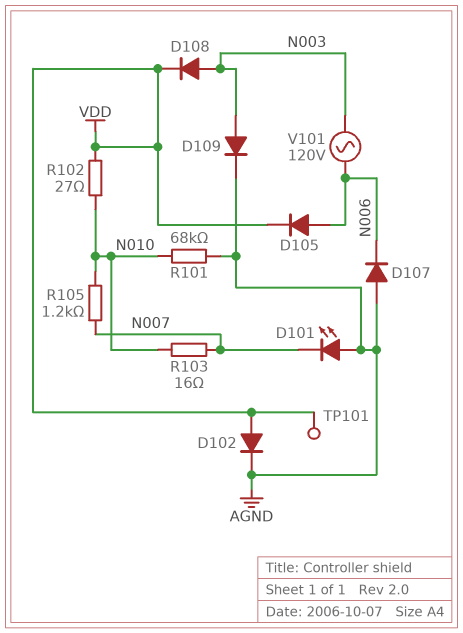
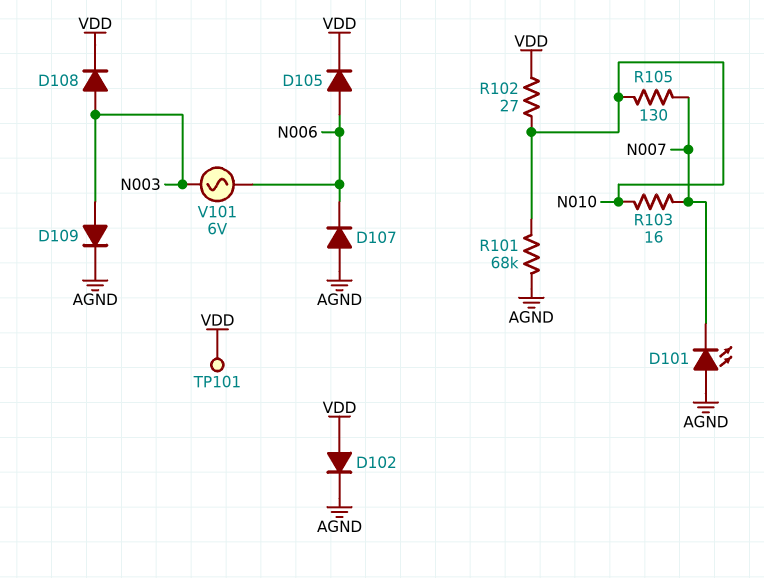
R105: 1.2k (N007, N010) -> 130 (N007, N010)
V101: AC 120V (N003, N006) -> AC 6V (N003, N006)

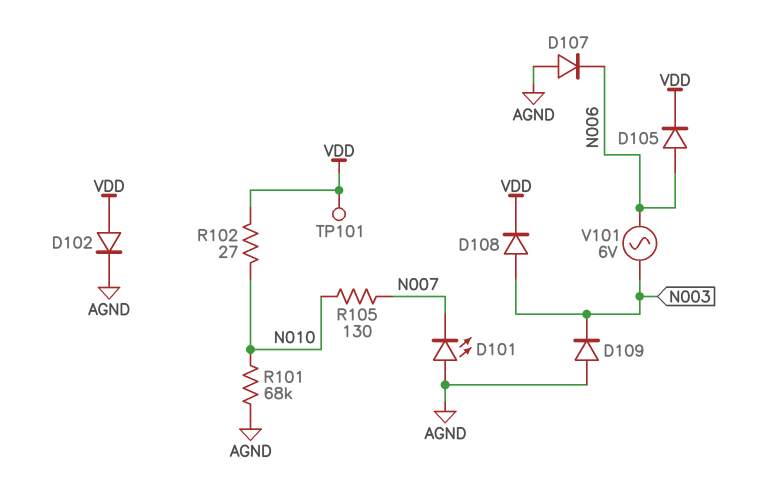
D109: diode (A N003, K AGND) -> diode (A AGND, K N003)
R103: 16 (N007, N010) -> none

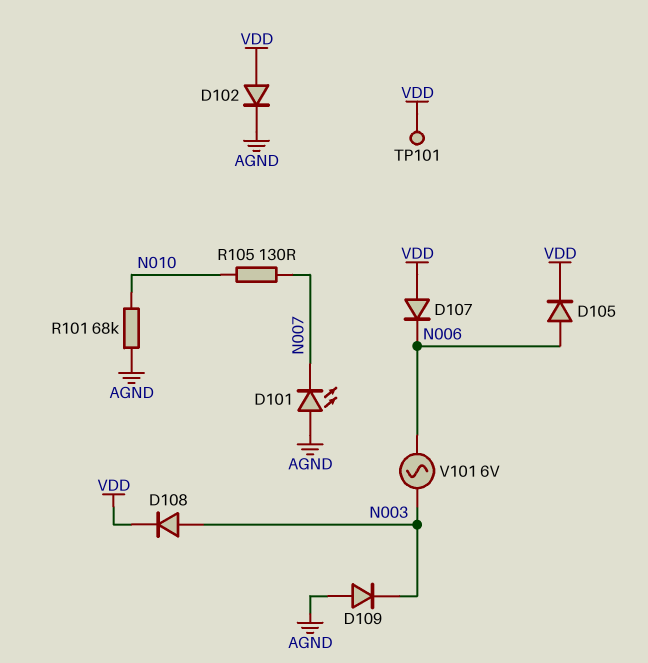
D107: diode (A AGND, K N006) -> diode (A VDD, K N006)
R102: 27 (N010, VDD) -> none

